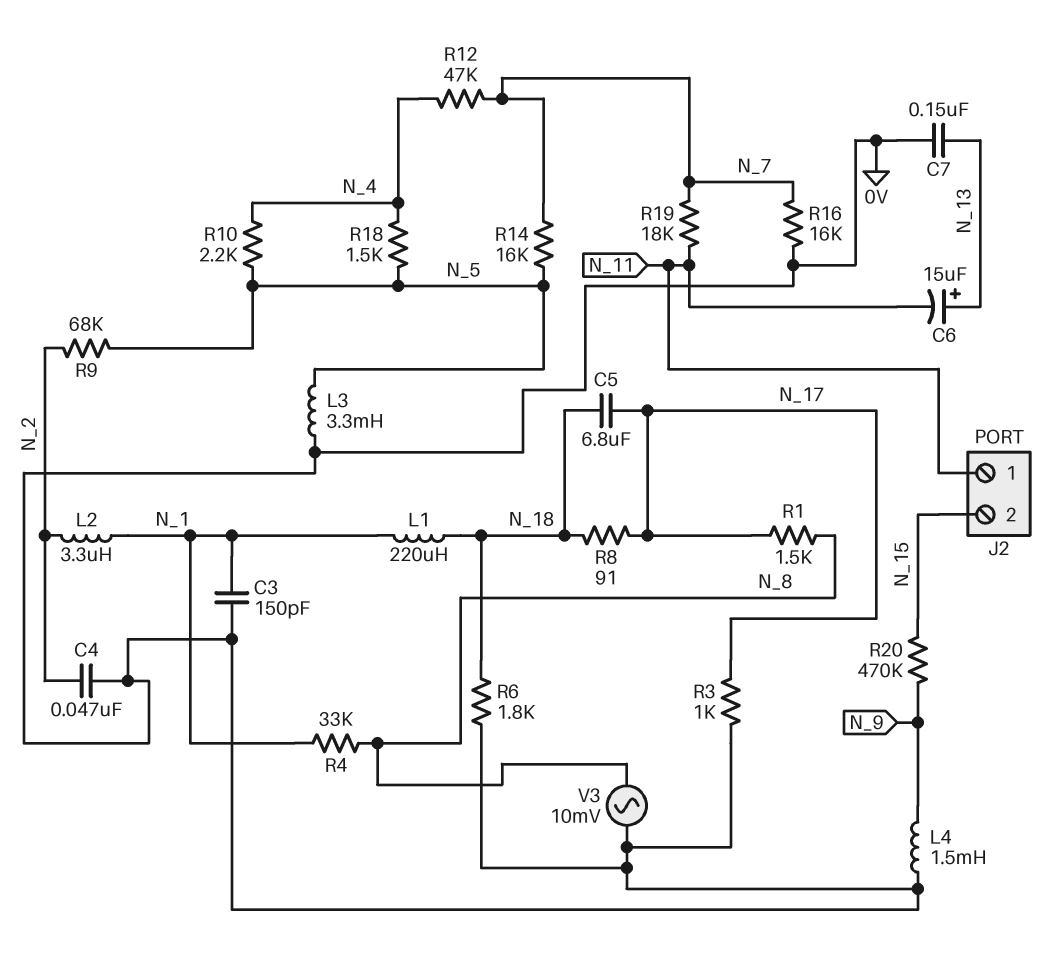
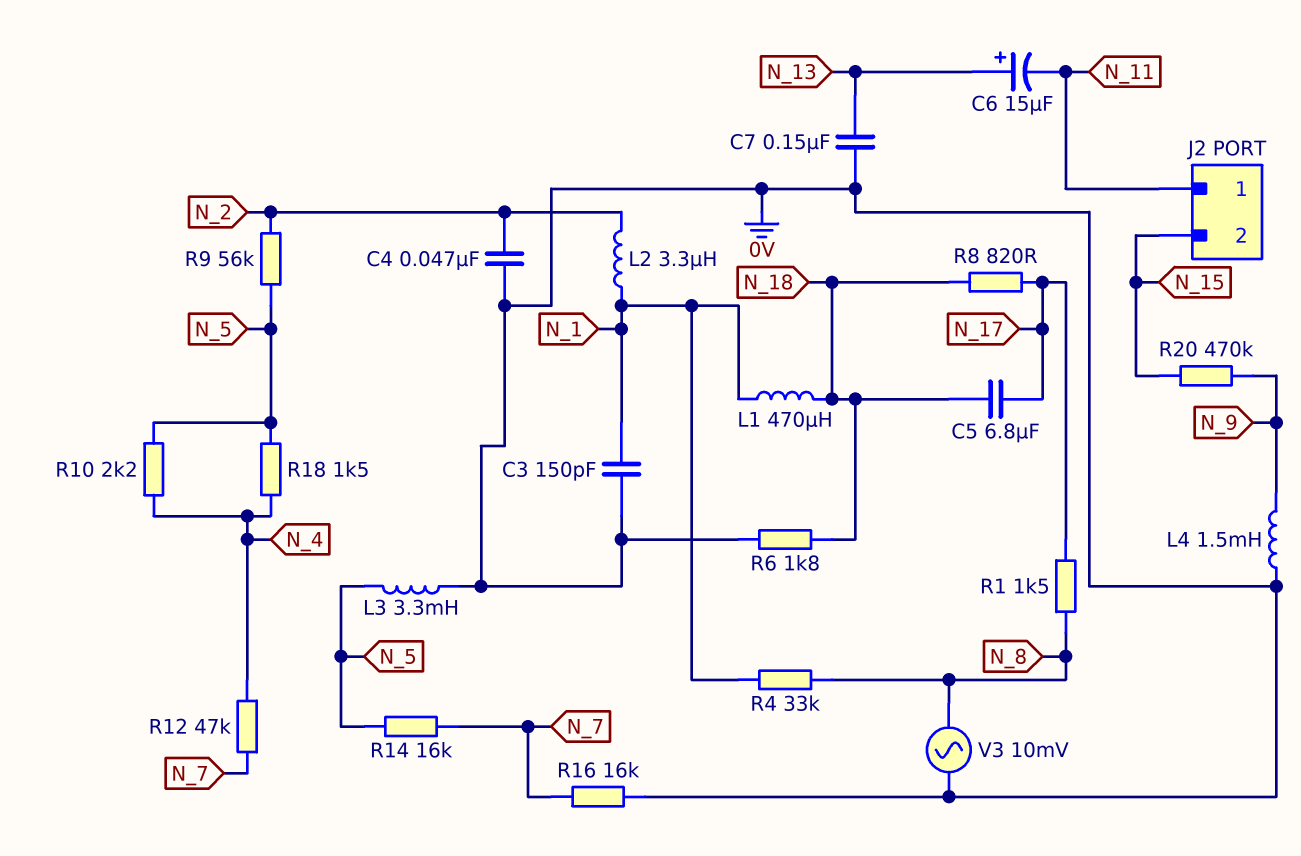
L1: 220uH (N_1, N_18) -> 470uH (N_1, N_18)
R3: 1k (0V, N_17) -> none
R8: 91 (N_17, N_18) -> 820 (N_17, N_18)
R9: 68k (N_2, N_5) -> 56k (N_2, N_5)
R19: 18k (N_7, N_11) -> none

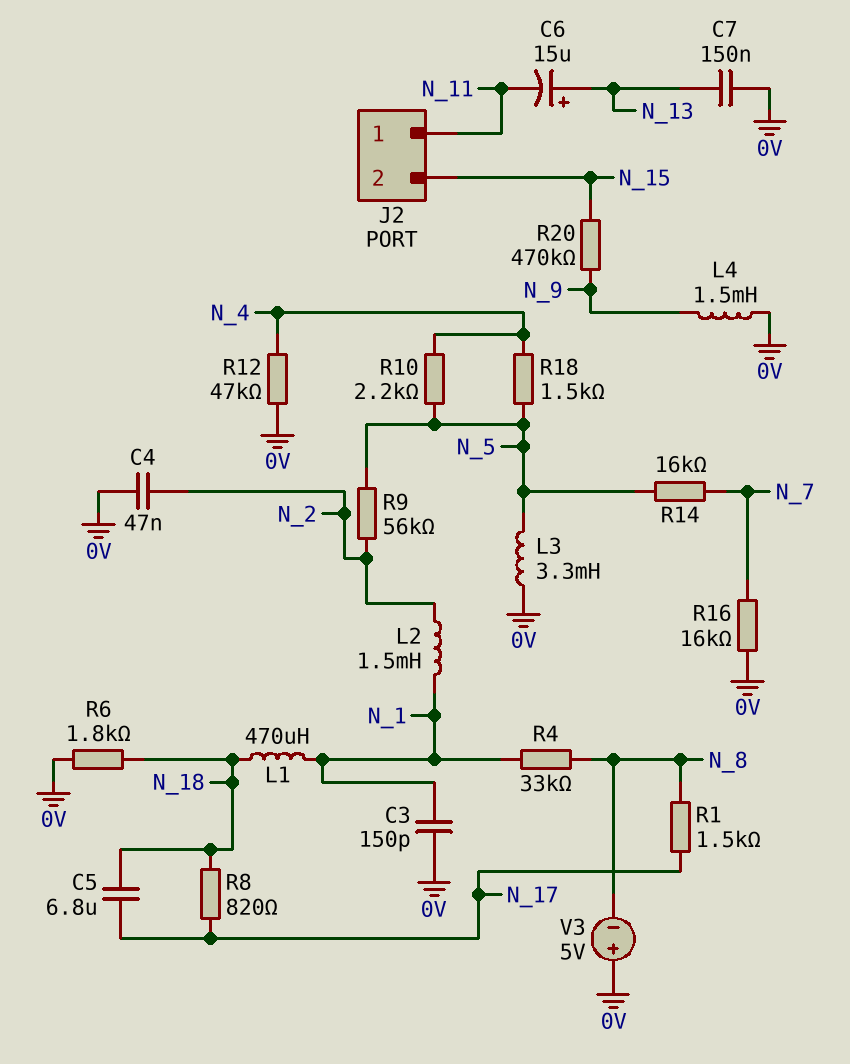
L2: 3.3uH (N_1, N_2) -> 1.5mH (N_1, N_2)
R12: 47k (N_4, N_7) -> 47k (0V, N_4)
V3: AC 10mV (0V, N_8) -> 5V (plus 0V, minus N_8)

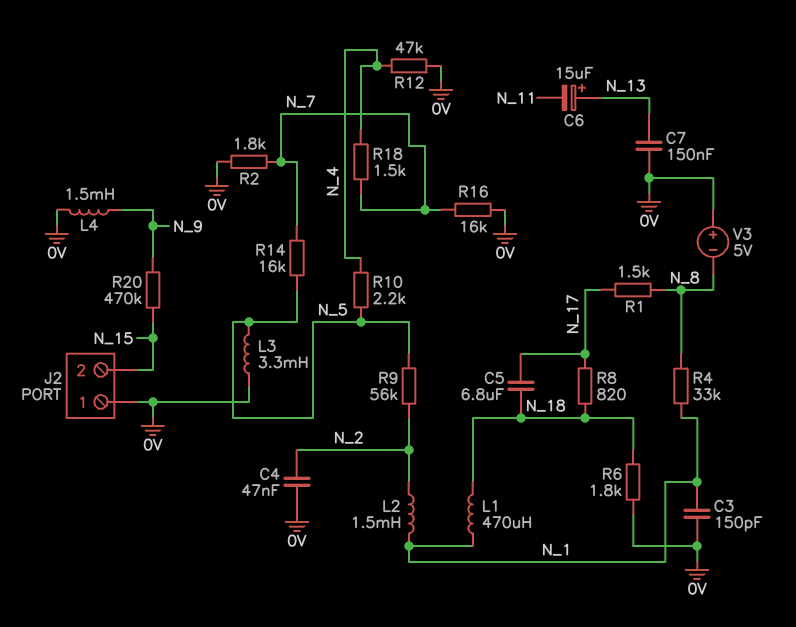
J2 pin 1: N_11 -> 0V
R2: none -> 1.8k (0V, N_7)
R18: 1.5k (N_4, N_5) -> 1.5k (N_4, N_7)

